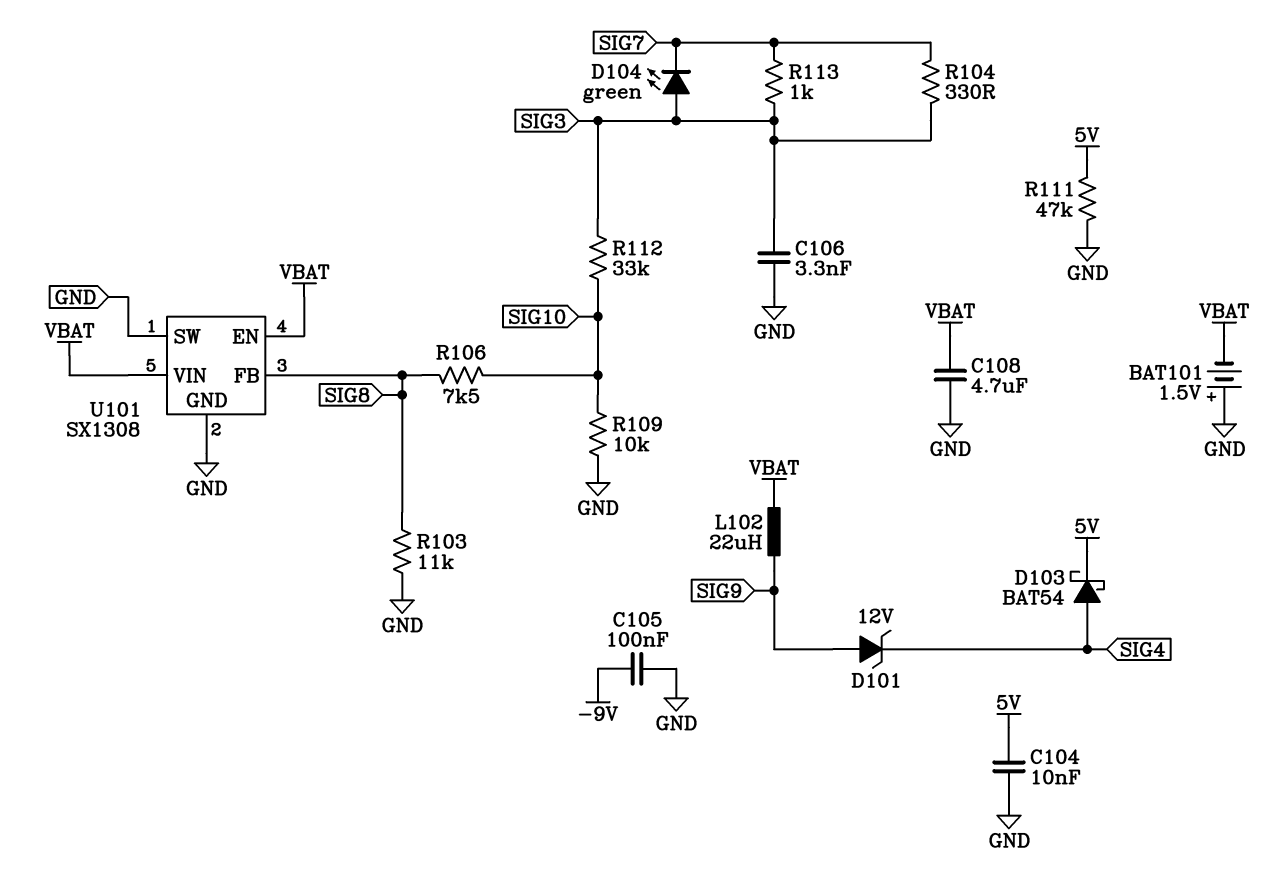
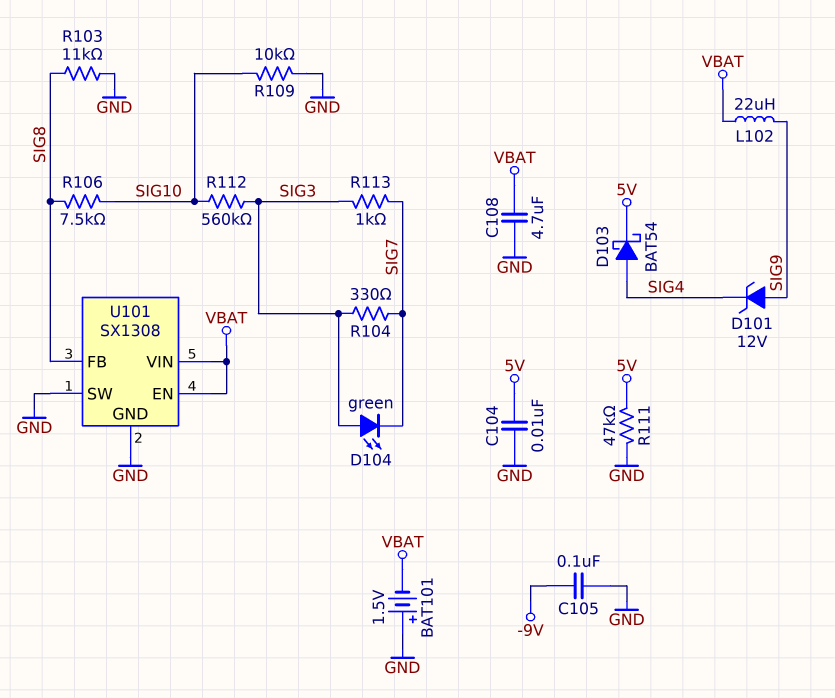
C106: 3.3nF (GND, SIG3) -> none
R112: 33k (SIG3, SIG10) -> 560k (SIG3, SIG10)

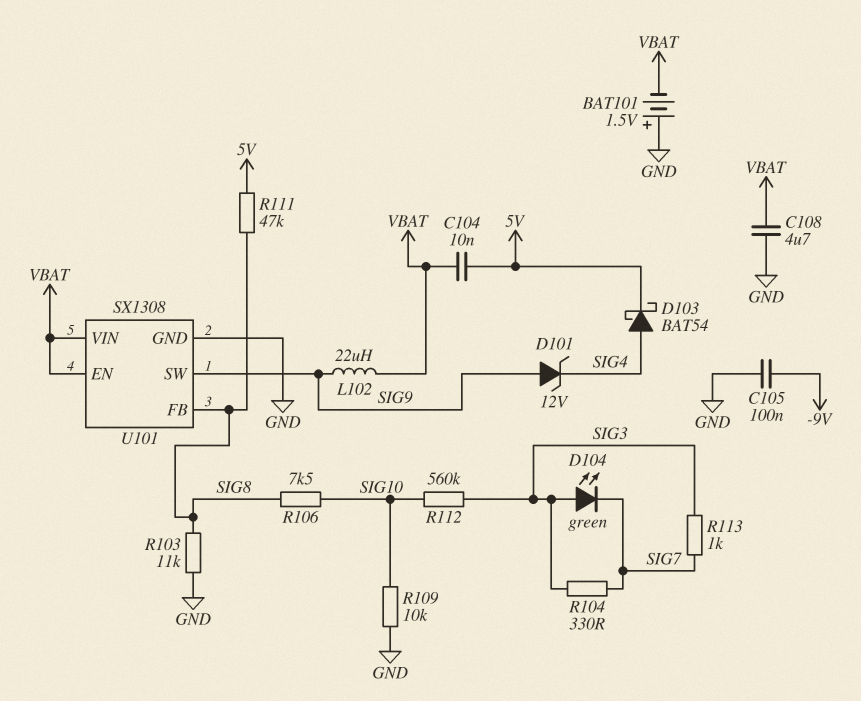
C104: 10nF (5V, GND) -> 10nF (5V, VBAT)
R111: 47k (5V, GND) -> 47k (5V, SIG8)
U101 pin SW: GND -> SIG9

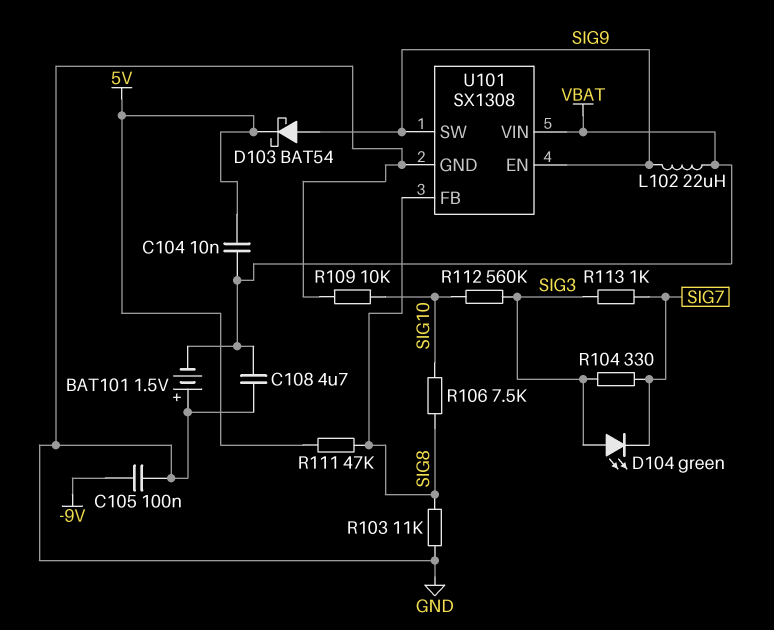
D101: zener 12V (A SIG9, K SIG4) -> none
D103: schottky BAT54 (A SIG4, K 5V) -> schottky BAT54 (A SIG9, K 5V)
U101 pin EN: VBAT -> SIG9

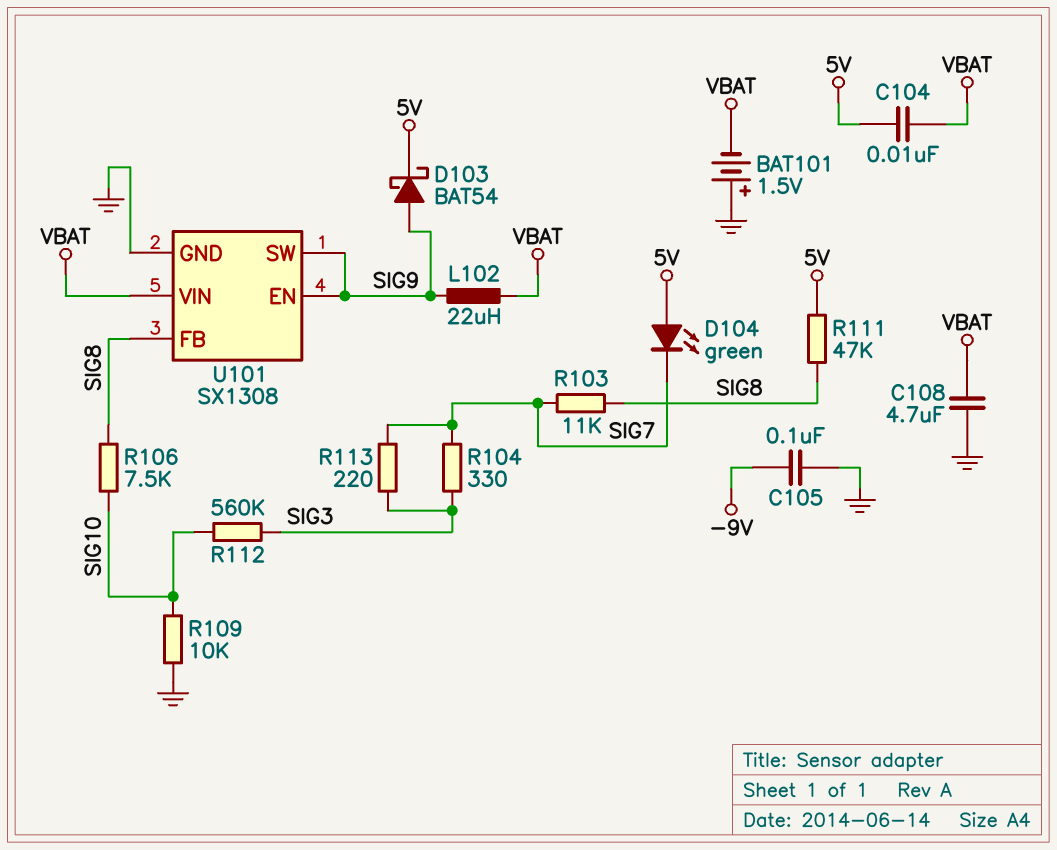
D104: LED green (A SIG3, K SIG7) -> LED green (A 5V, K SIG7)
R103: 11k (GND, SIG8) -> 11k (SIG7, SIG8)
R113: 1k (SIG3, SIG7) -> 220 (SIG3, SIG7)

